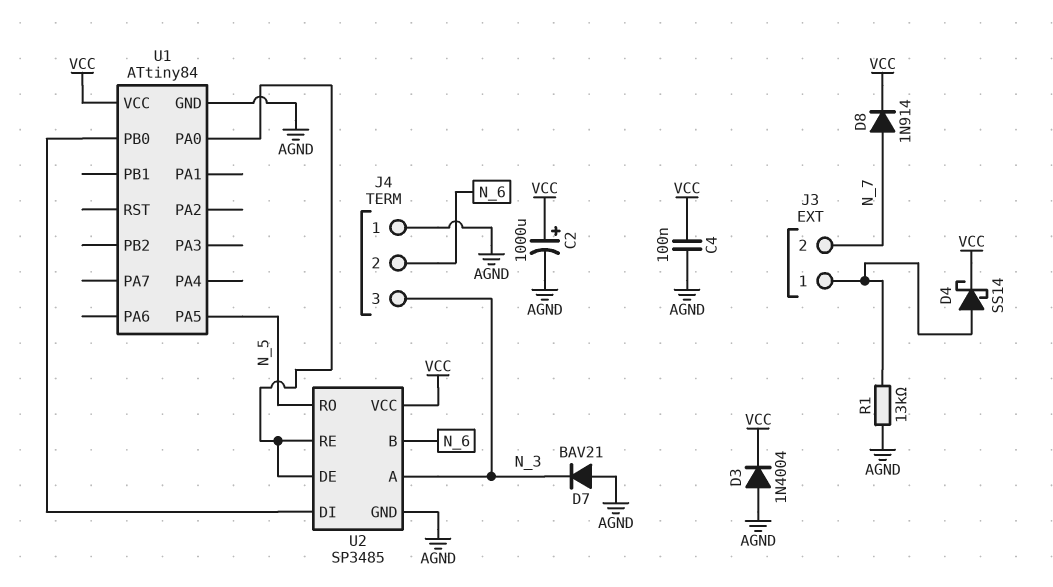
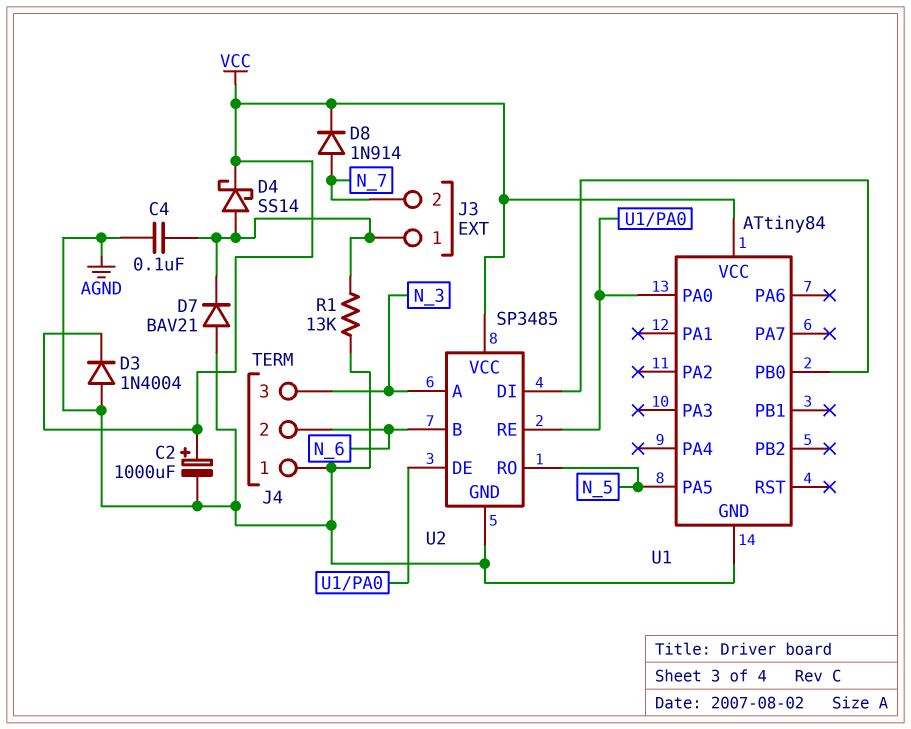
C4: 100nF (AGND, VCC) -> 100nF (AGND, J3/1)
D7: diode BAV21 (A AGND, K N_3) -> diode BAV21 (A AGND, K J3/1)

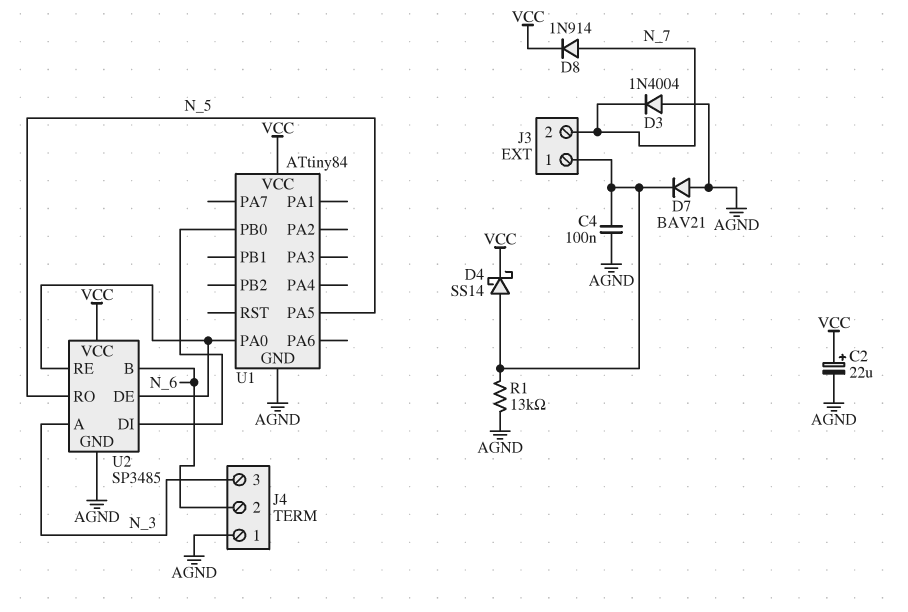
C2: 1000uF (plus VCC, minus AGND) -> 22uF (plus VCC, minus AGND)
D3: diode 1N4004 (A AGND, K VCC) -> diode 1N4004 (A AGND, K N_7)

